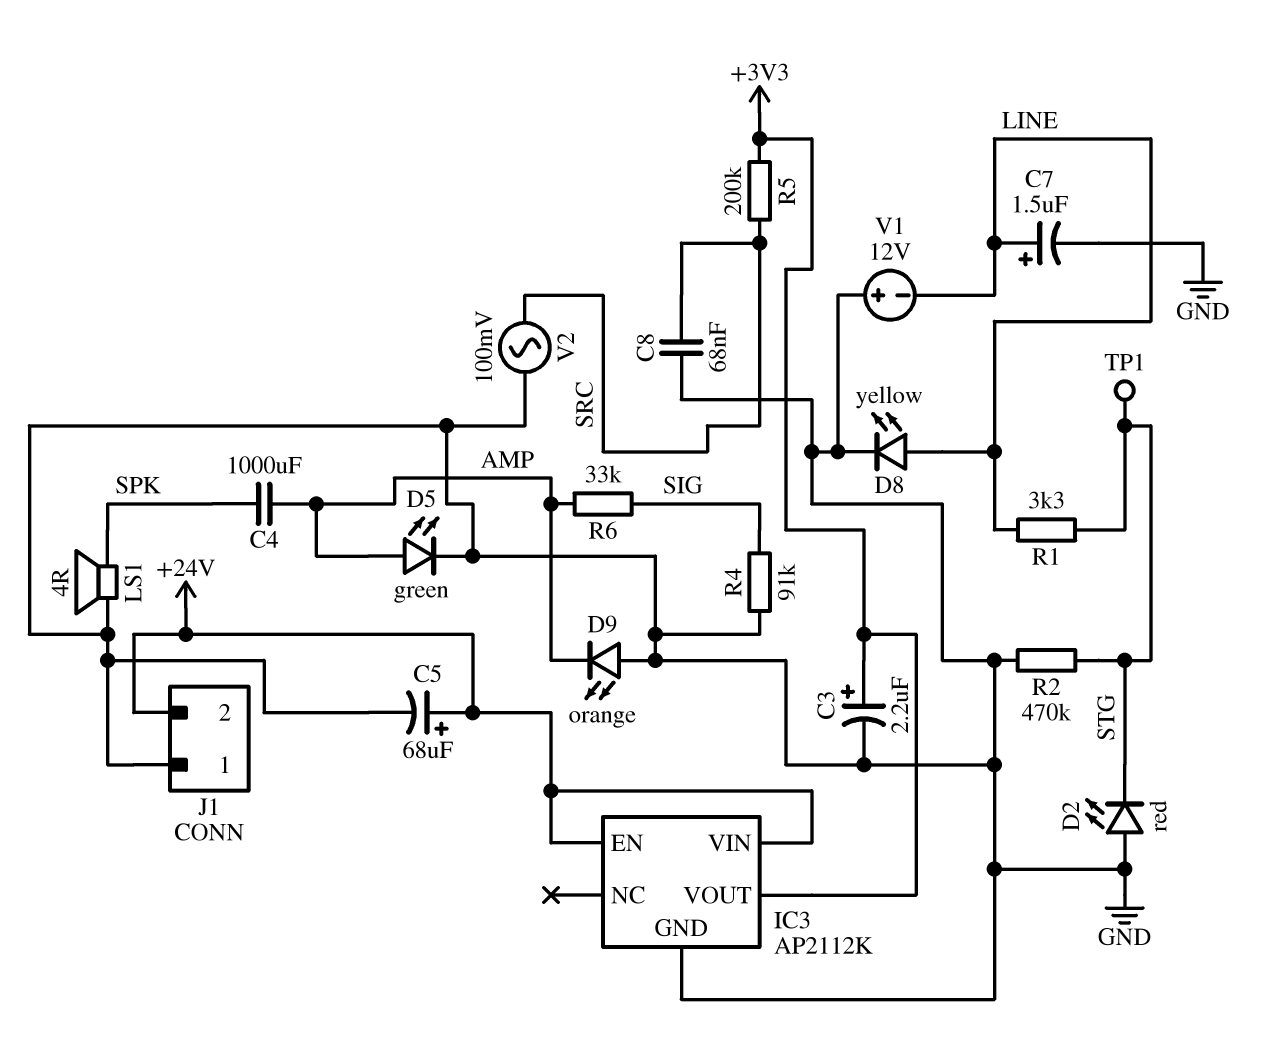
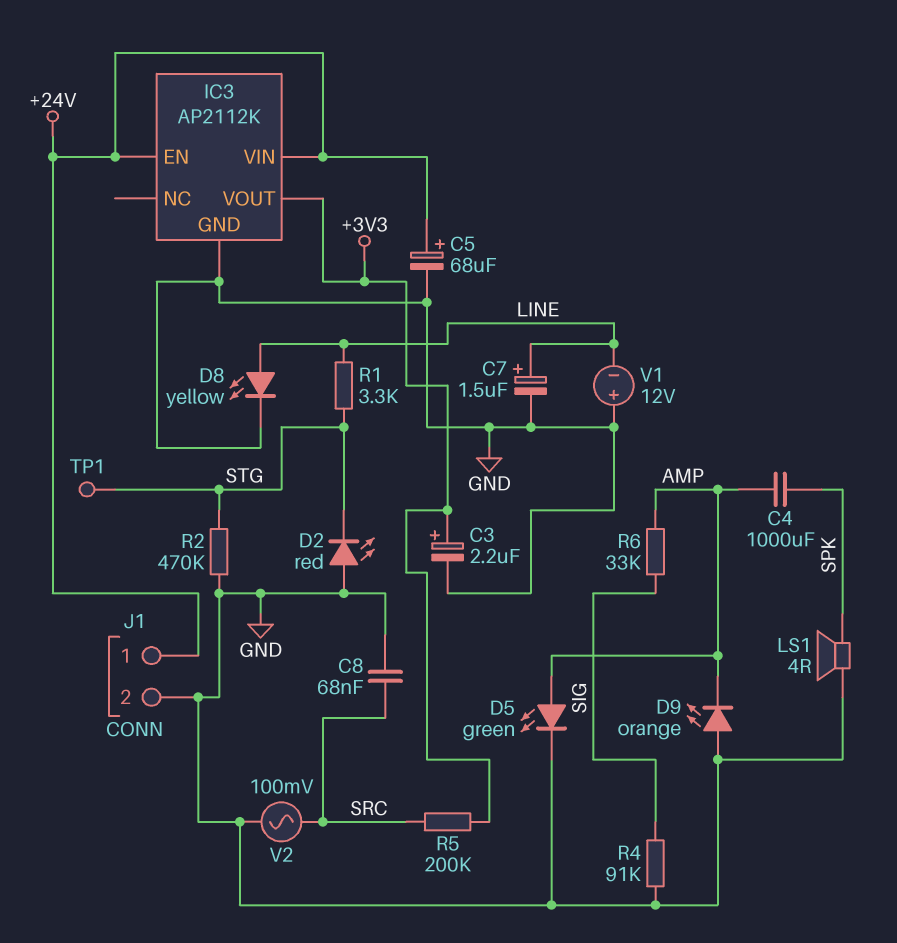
J1 pin 1: GND -> +24V
J1 pin 2: +24V -> GND

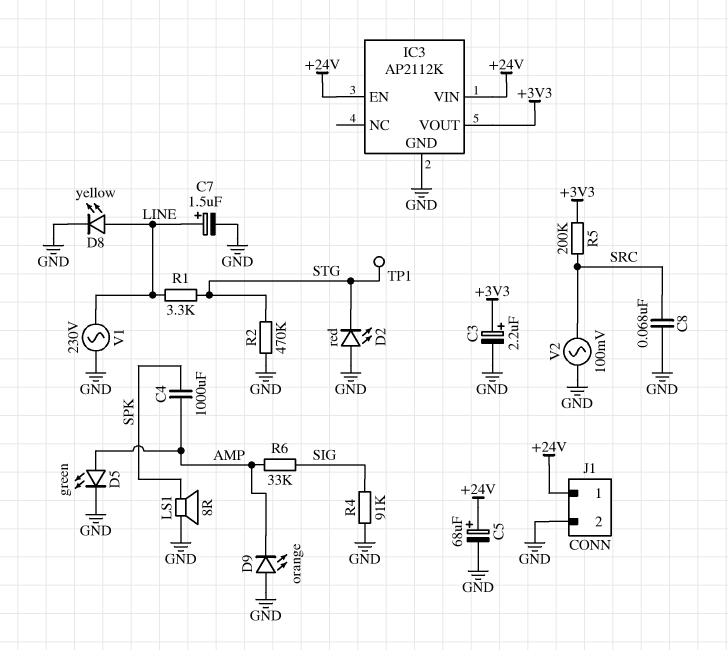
LS1: speaker 4R (GND, SPK) -> speaker 8R (GND, SPK)
V1: 12V (plus GND, minus LINE) -> AC 230V (GND, LINE)

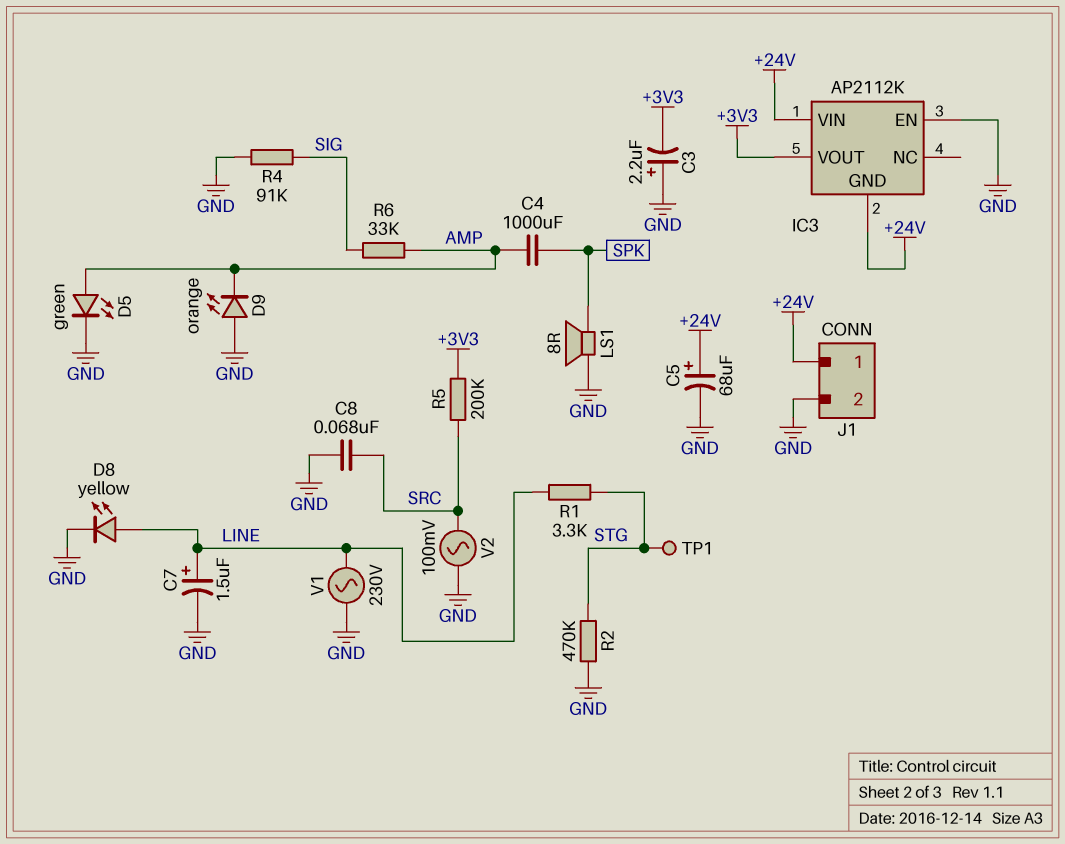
C3: 2.2uF (plus +3V3, minus GND) -> 2.2uF (plus GND, minus +3V3)
D2: LED red (A GND, K STG) -> none
IC3 pin EN: +24V -> GND
IC3 pin GND: GND -> +24V

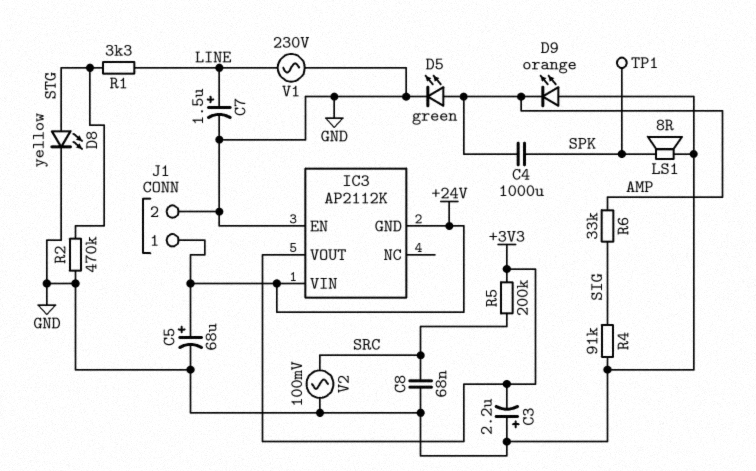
D8: LED yellow (A LINE, K GND) -> LED yellow (A STG, K GND)
TP1: test point (STG) -> test point (SPK)

